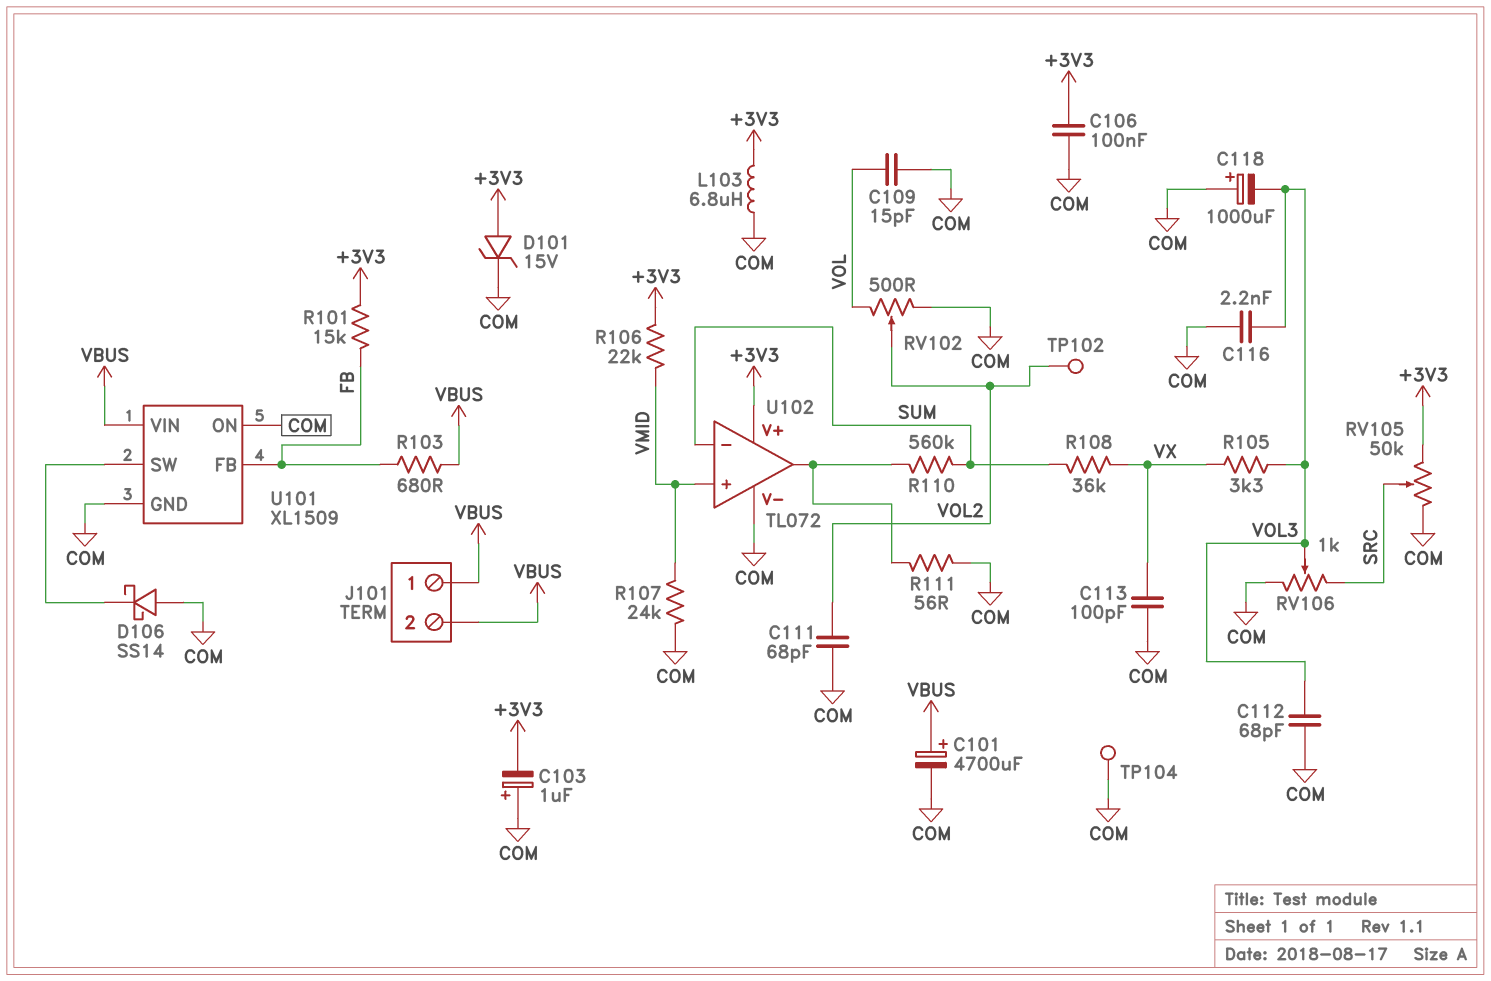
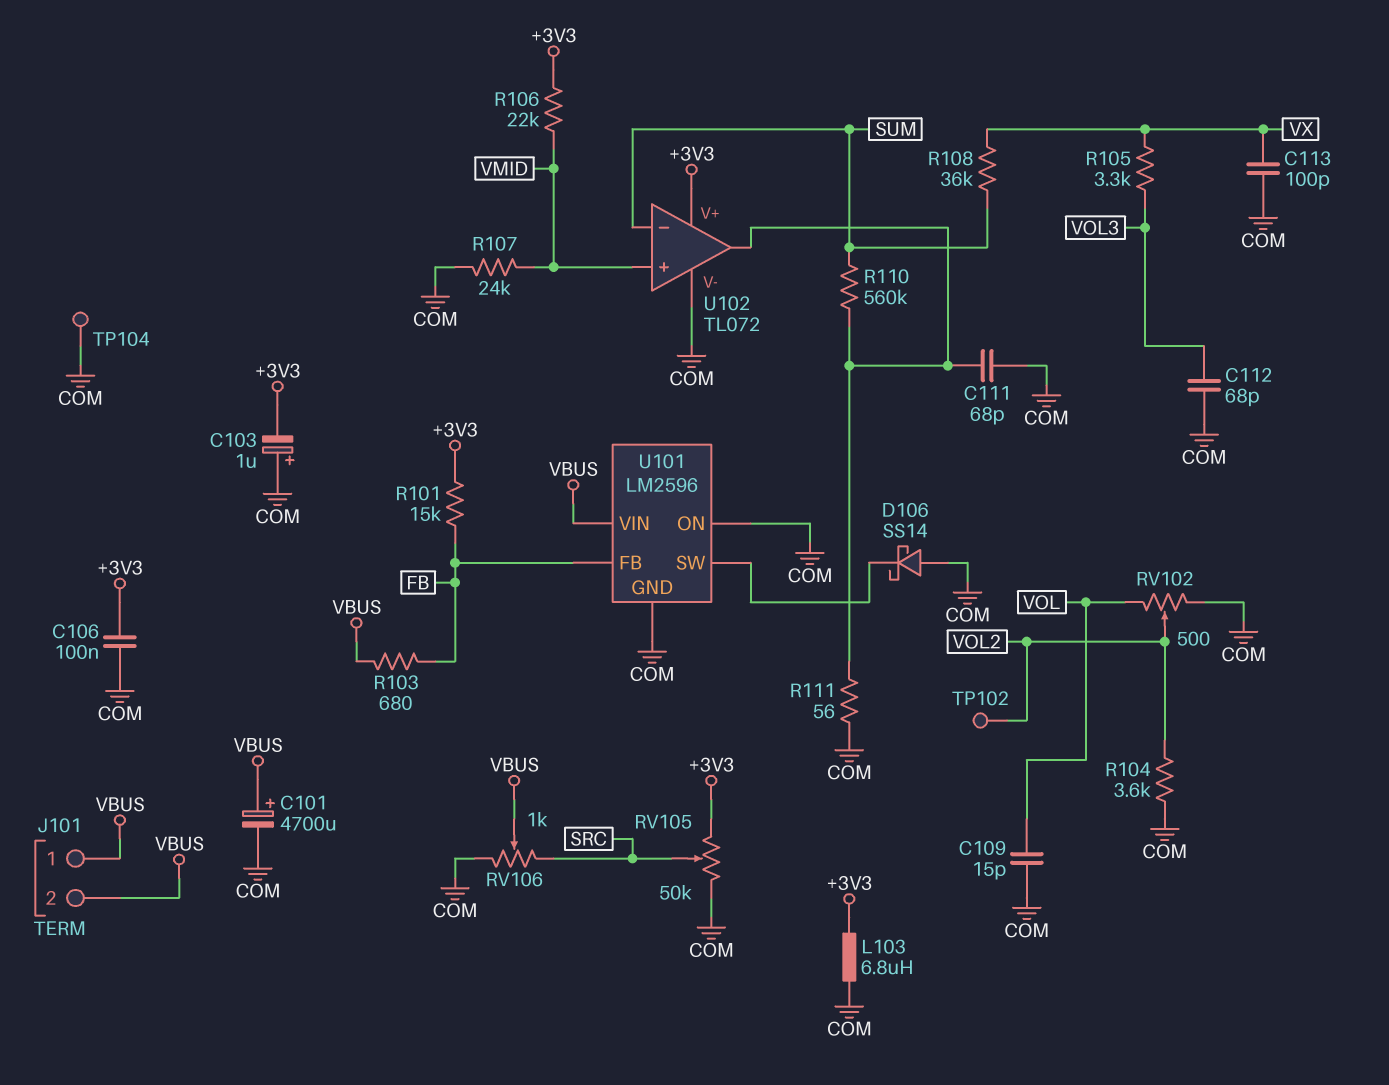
C111: 68pF (COM, VOL2) -> 68pF (COM, U102/out)
C116: 2.2nF (COM, VOL3) -> none
C118: 1000uF (plus COM, minus VOL3) -> none
D101: zener 15V (A +3V3, K COM) -> none
R104: none -> 3.6k (COM, VOL2)
RV106: 1k (COM, SRC, wiper VOL3) -> 1k (COM, SRC, wiper VBUS)
U101: XL1509 -> LM2596

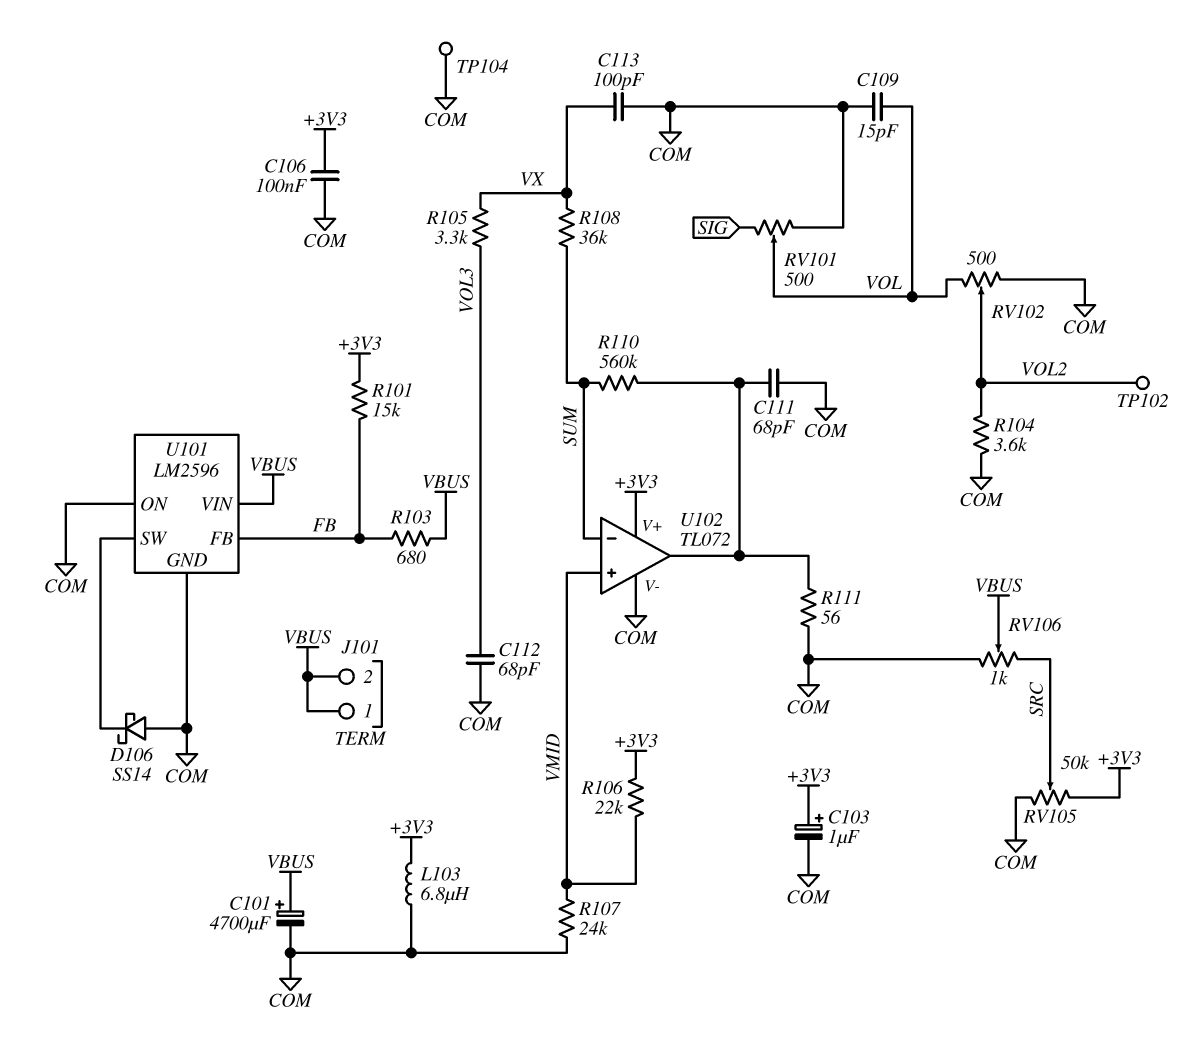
C103: 1uF (plus COM, minus +3V3) -> 1uF (plus +3V3, minus COM)
RV101: none -> 500 (COM, SIG, wiper VOL)

